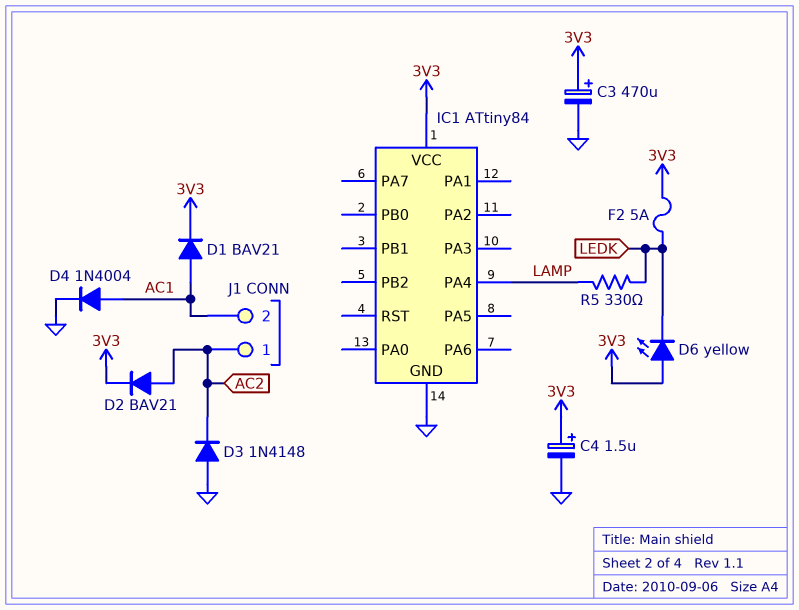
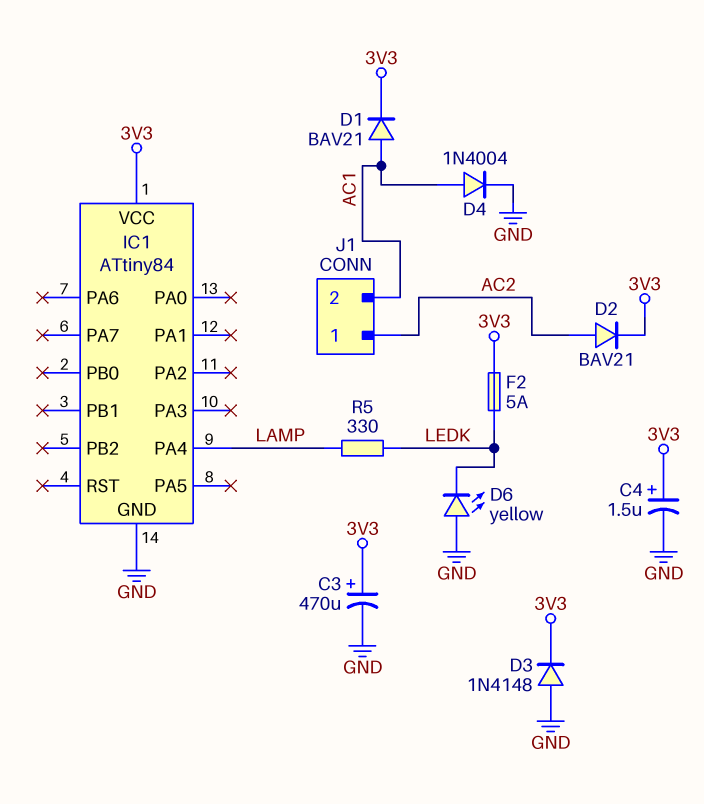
D3: diode 1N4148 (A GND, K AC2) -> diode 1N4148 (A GND, K 3V3)
D6: LED yellow (A 3V3, K LEDK) -> LED yellow (A GND, K LEDK)

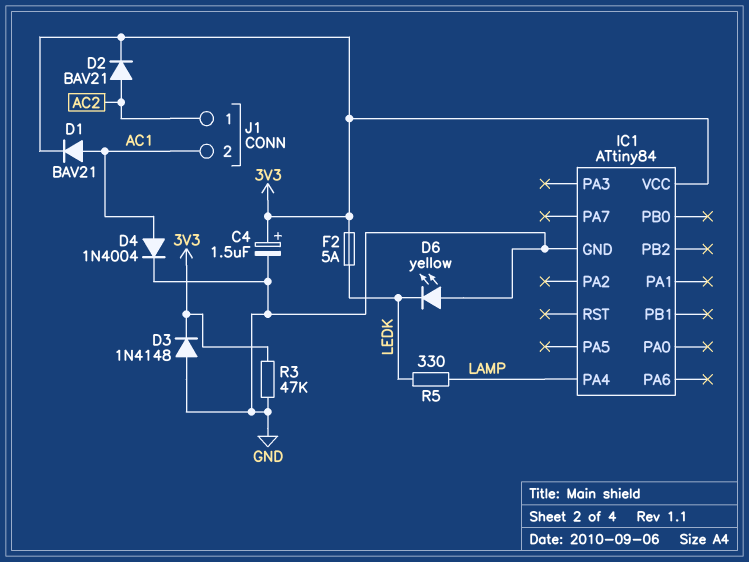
C3: 470uF (plus 3V3, minus GND) -> none
R3: none -> 47k (3V3, GND)

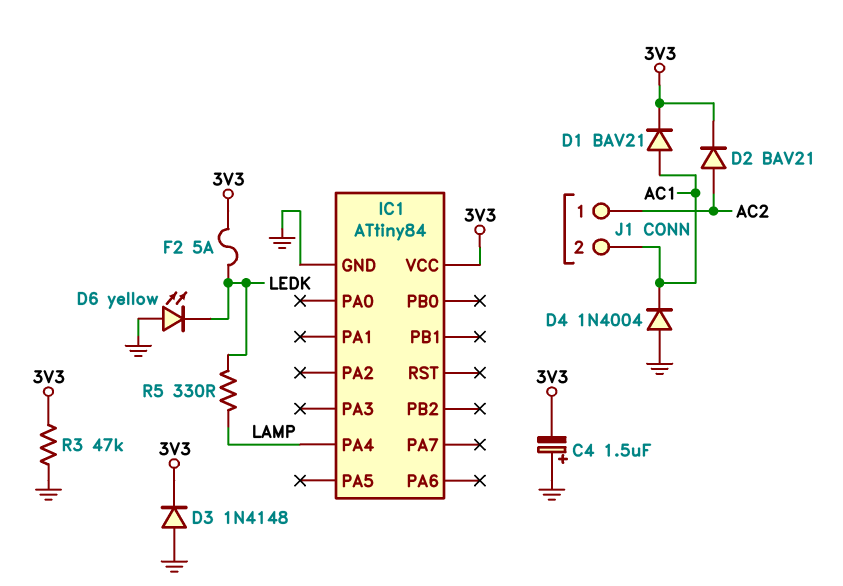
C4: 1.5uF (plus 3V3, minus GND) -> 1.5uF (plus GND, minus 3V3)
D4: diode 1N4004 (A AC1, K GND) -> diode 1N4004 (A GND, K AC1)

